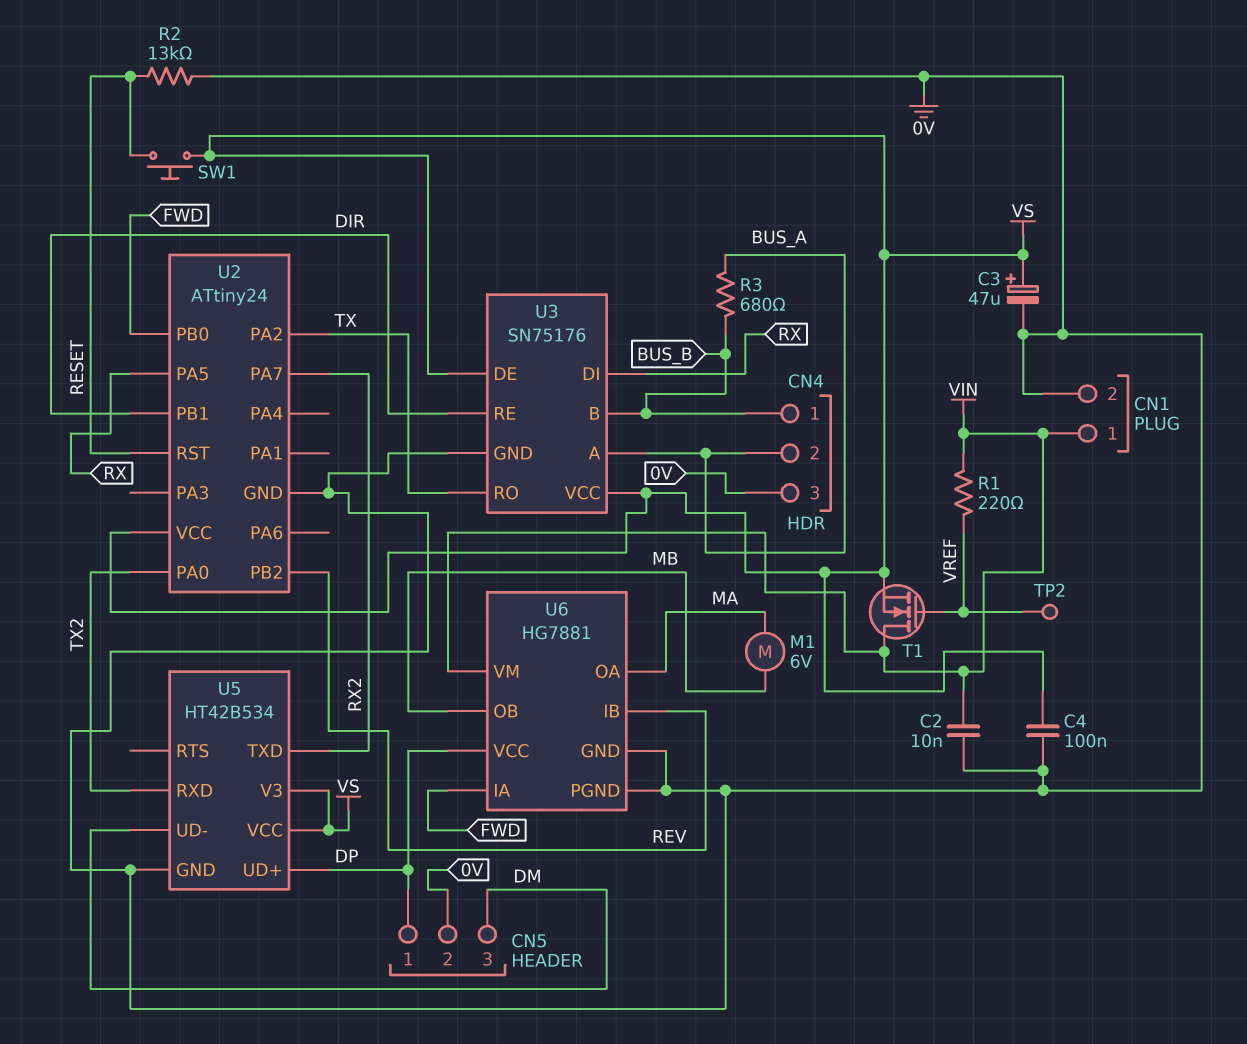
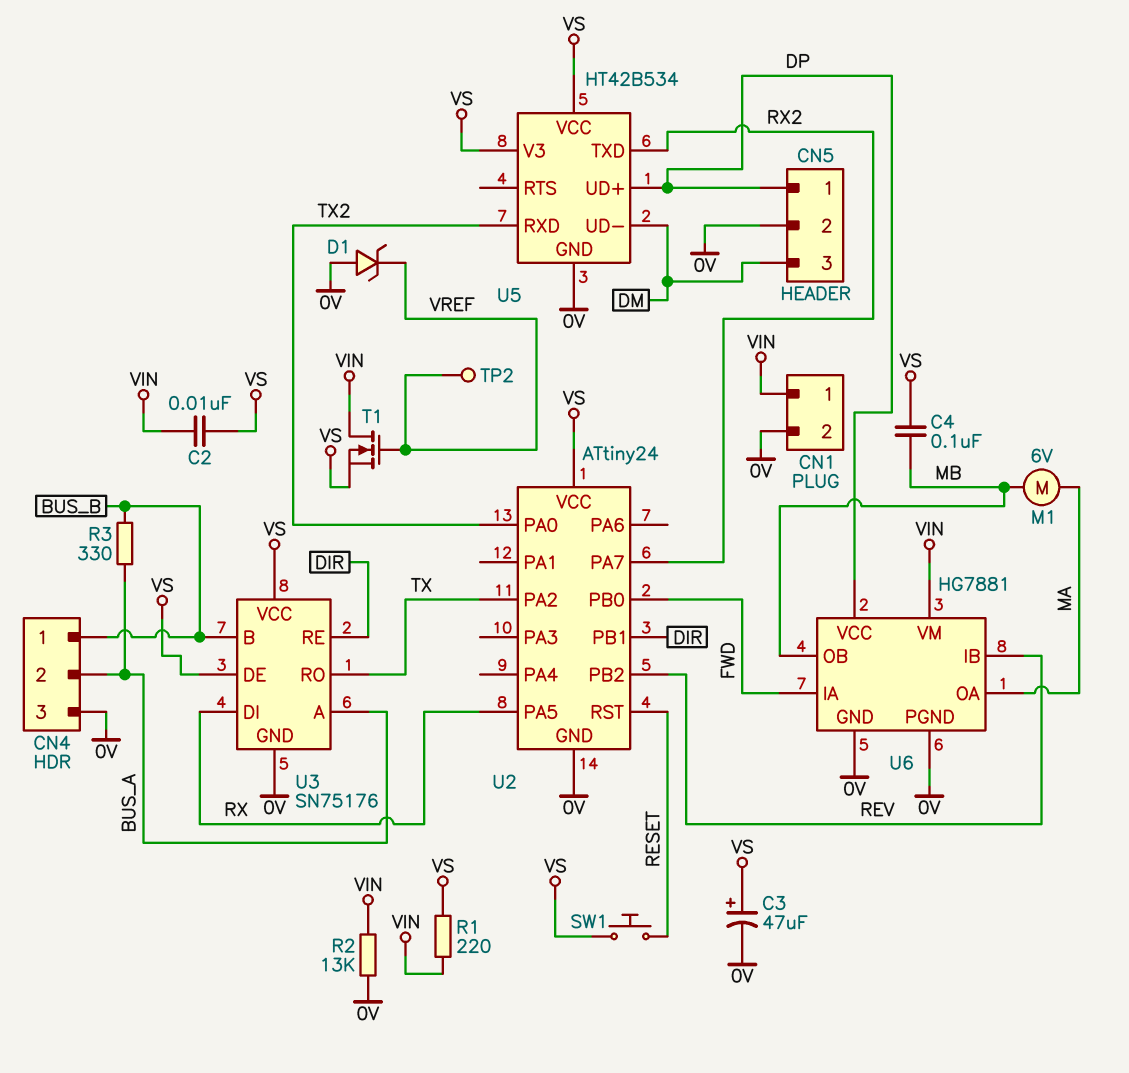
C2: 10nF (0V, VIN) -> 10nF (VIN, VS)
C4: 100nF (0V, VS) -> 100nF (MB, VS)
D1: none -> zener (A 0V, K VREF)
R1: 220 (VIN, VREF) -> 220 (VIN, VS)
R2: 13k (0V, RESET) -> 13k (0V, VIN)
R3: 680 (BUS_A, BUS_B) -> 330 (BUS_A, BUS_B)

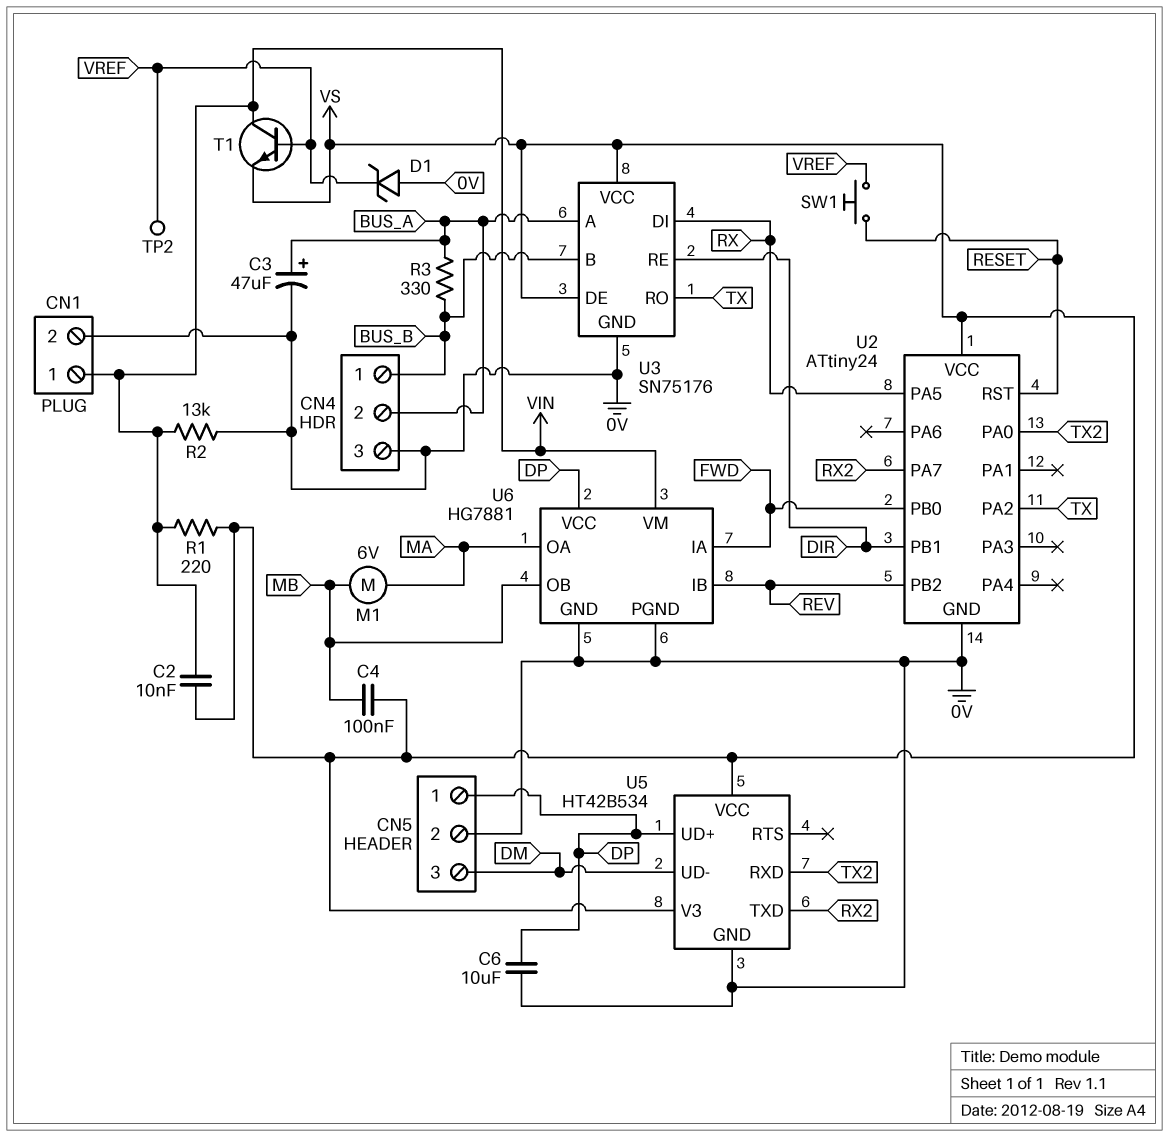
C3: 47uF (plus VS, minus 0V) -> 47uF (plus BUS_A, minus 0V)
C6: none -> 10uF (0V, DP)
SW1: button (RESET, VS) -> button (RESET, VREF)
T1: NMOS (G VREF, D VIN, S VS) -> NPN (B VREF, C VIN, E VS)

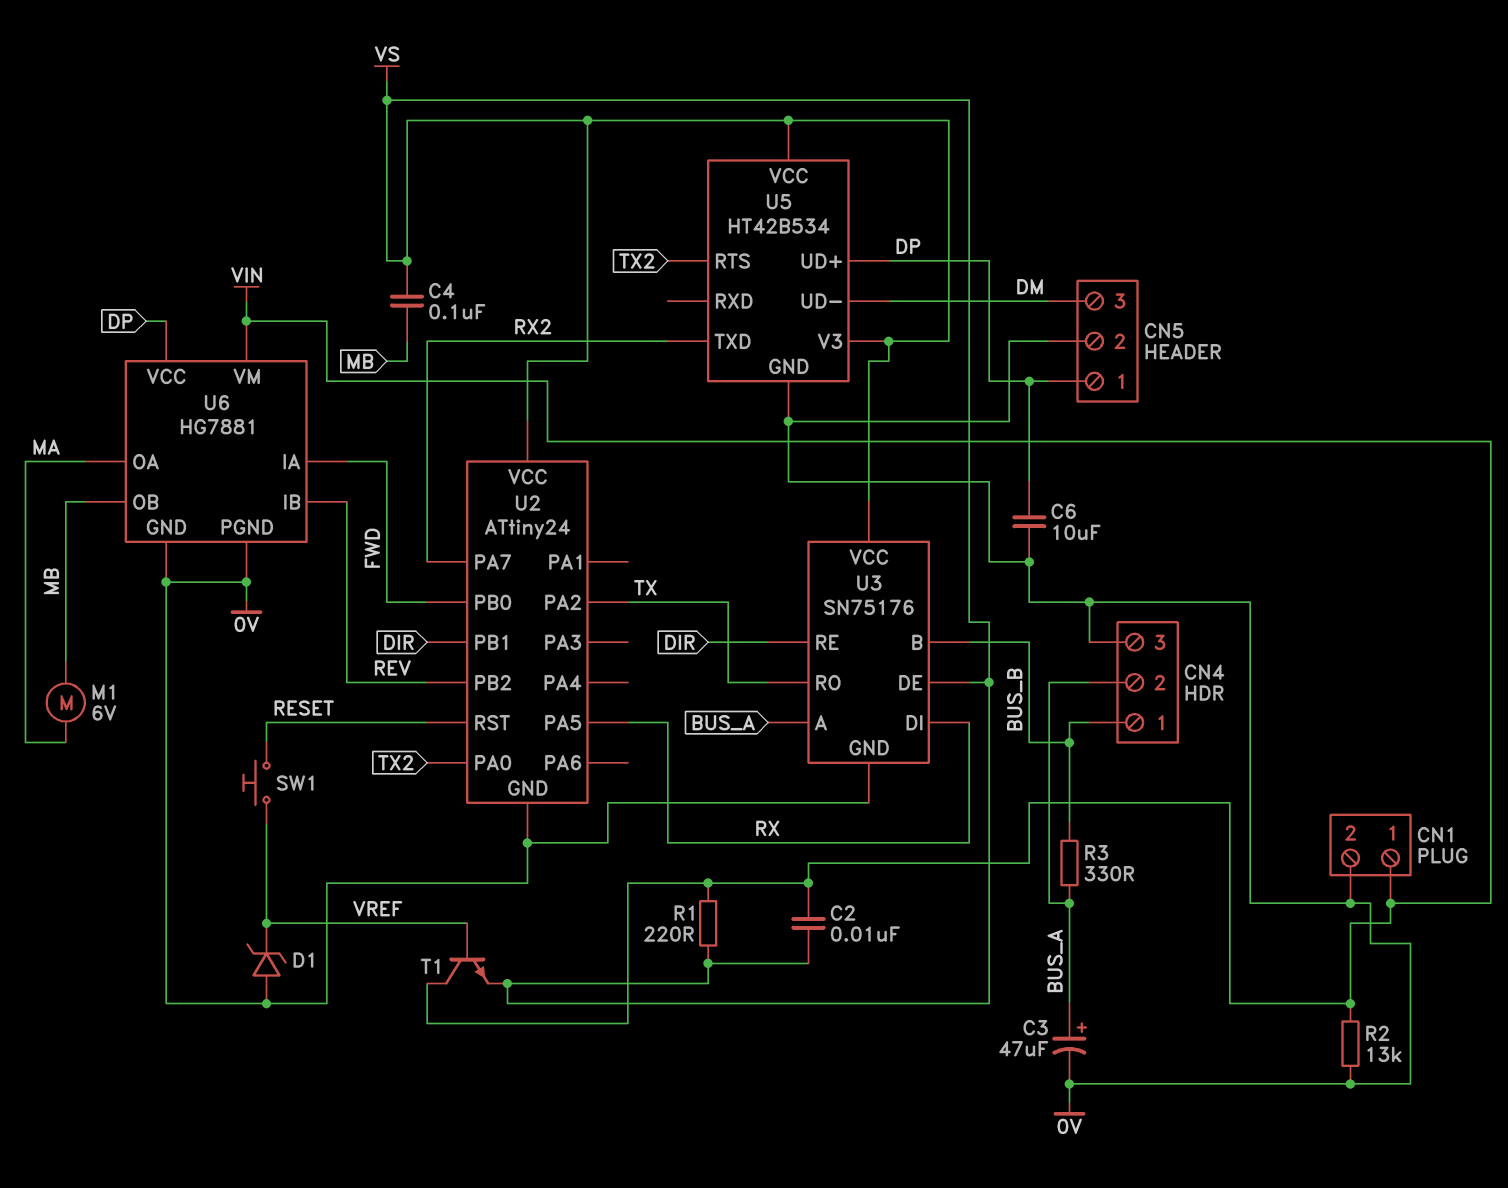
TP2: test point (VREF) -> none
U5 pin RTS: none -> TX2
U5 pin RXD: TX2 -> none

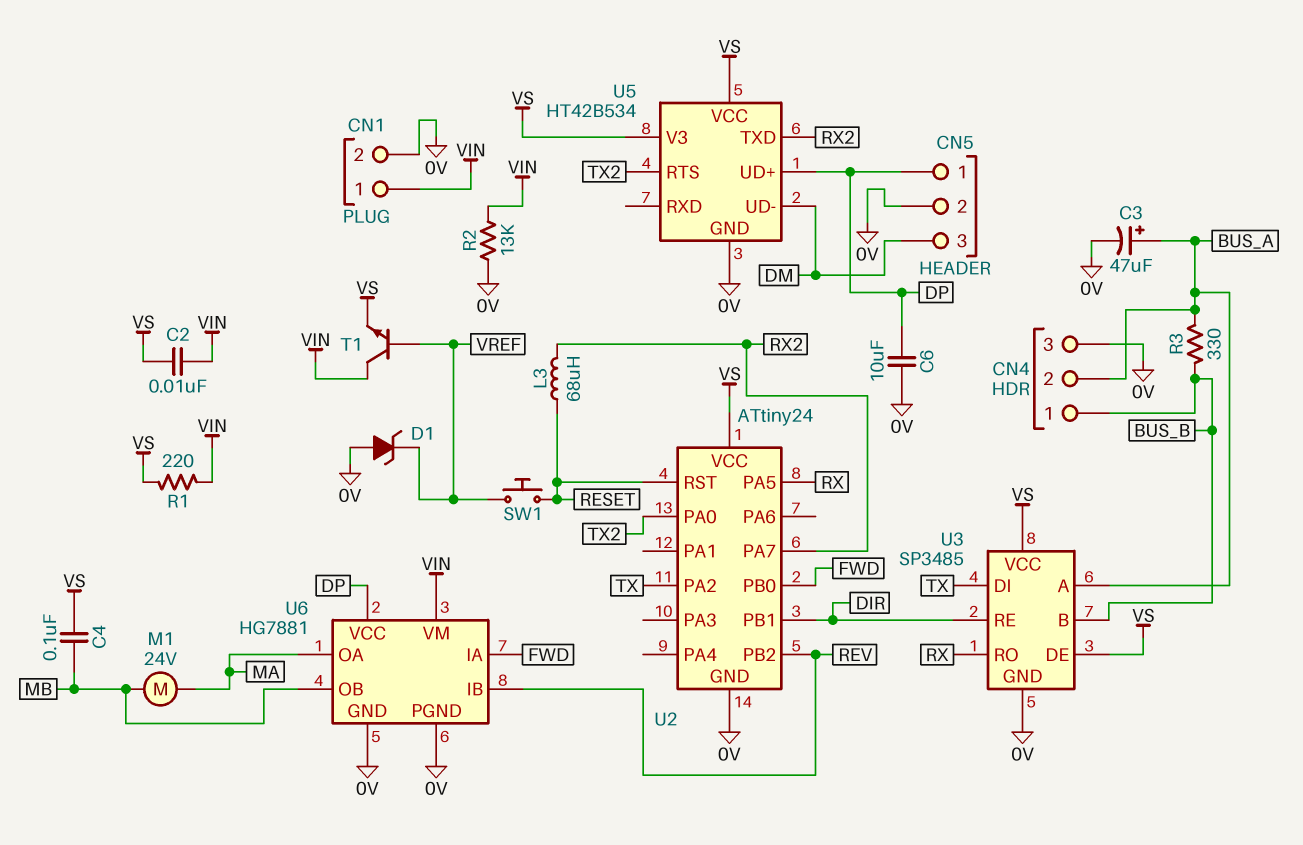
L3: none -> 68uH (RESET, RX2)
M1: motor 6V (MA, MB) -> motor 24V (MA, MB)
U3: SN75176 -> SP3485
U3 pin DI: RX -> TX
U3 pin RO: TX -> RX

